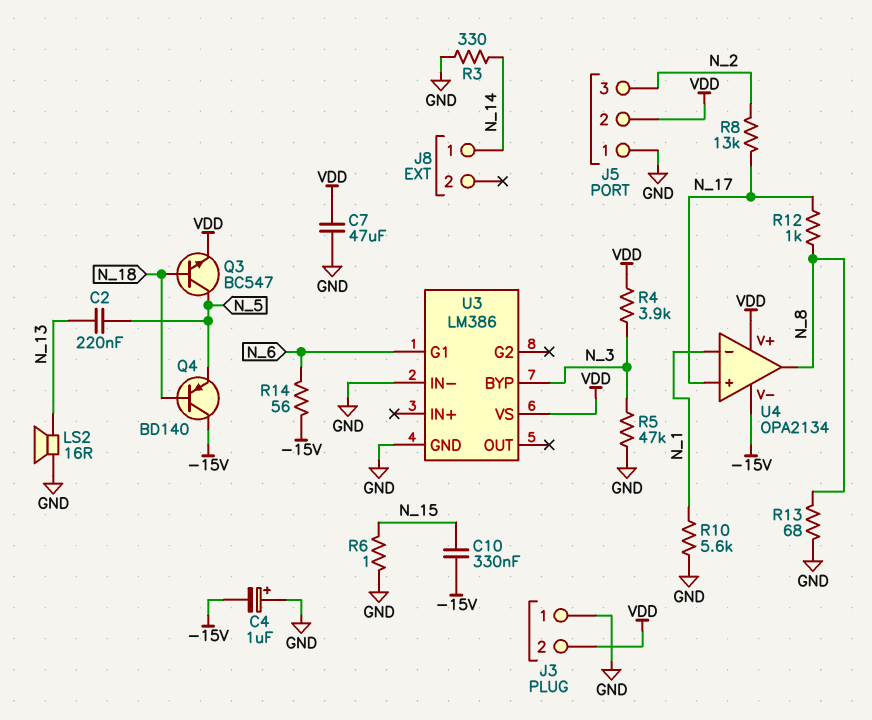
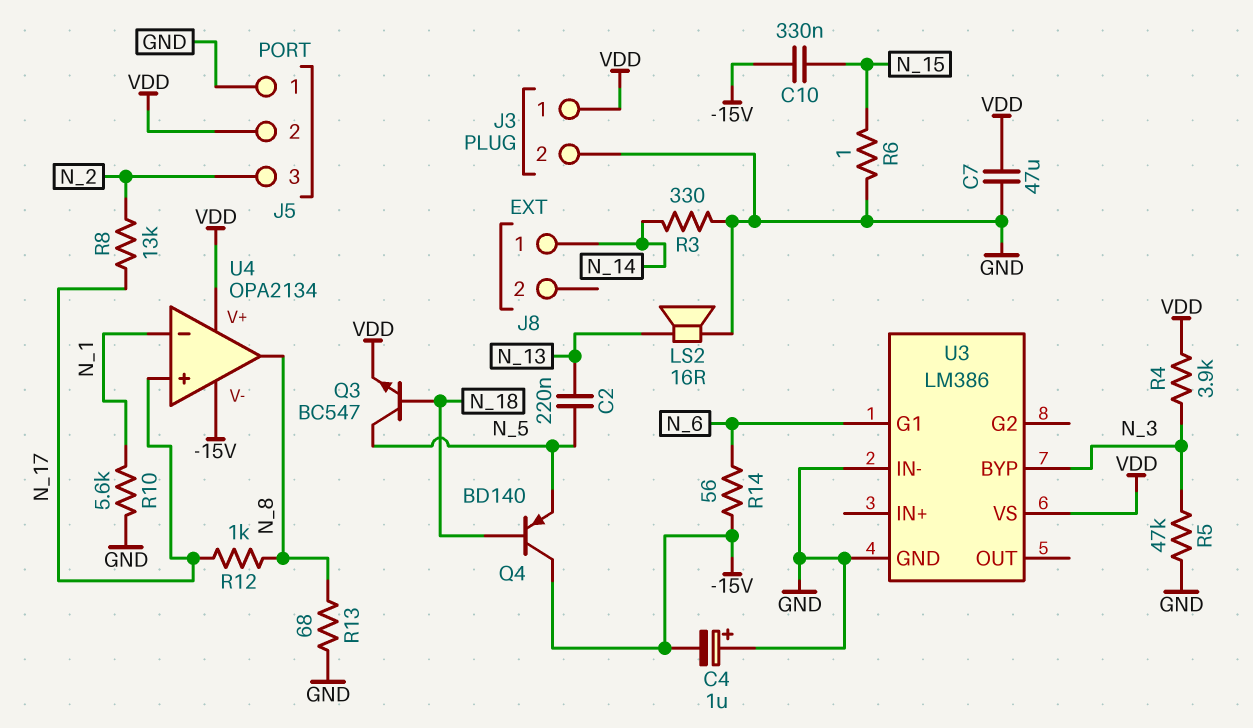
J3 pin 1: GND -> VDD
J3 pin 2: VDD -> GND

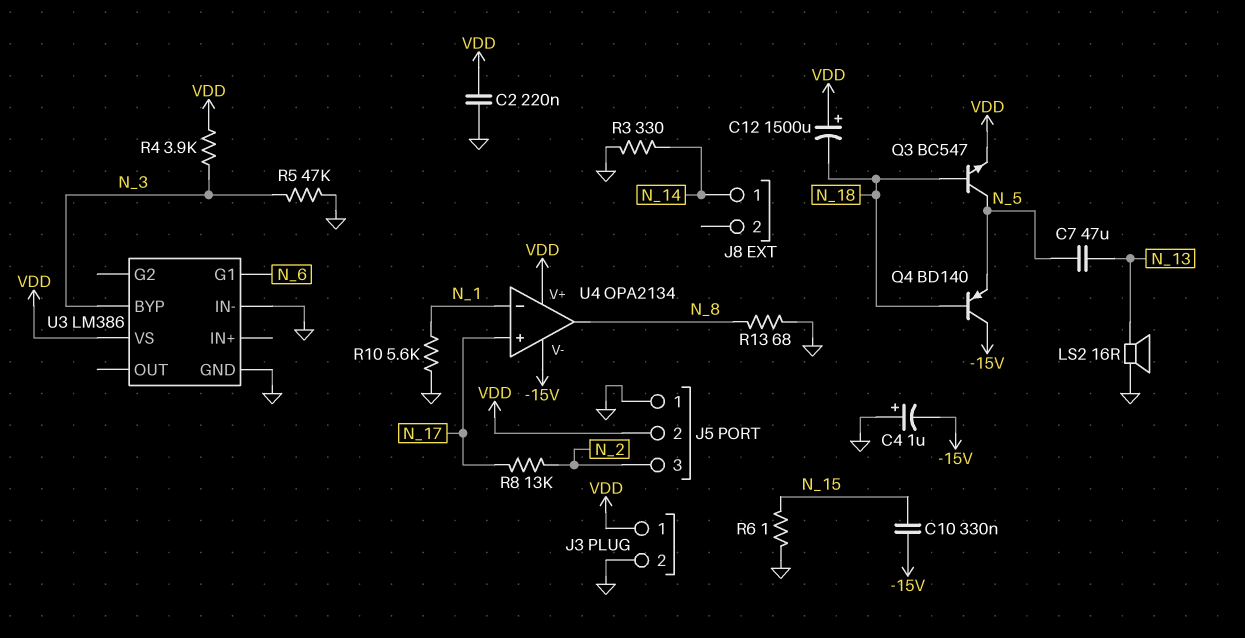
C2: 220nF (N_5, N_13) -> 220nF (GND, VDD)
C7: 47uF (GND, VDD) -> 47uF (N_5, N_13)
C12: none -> 1500uF (plus VDD, minus N_18)
R12: 1k (N_8, N_17) -> none
R14: 56 (-15V, N_6) -> none

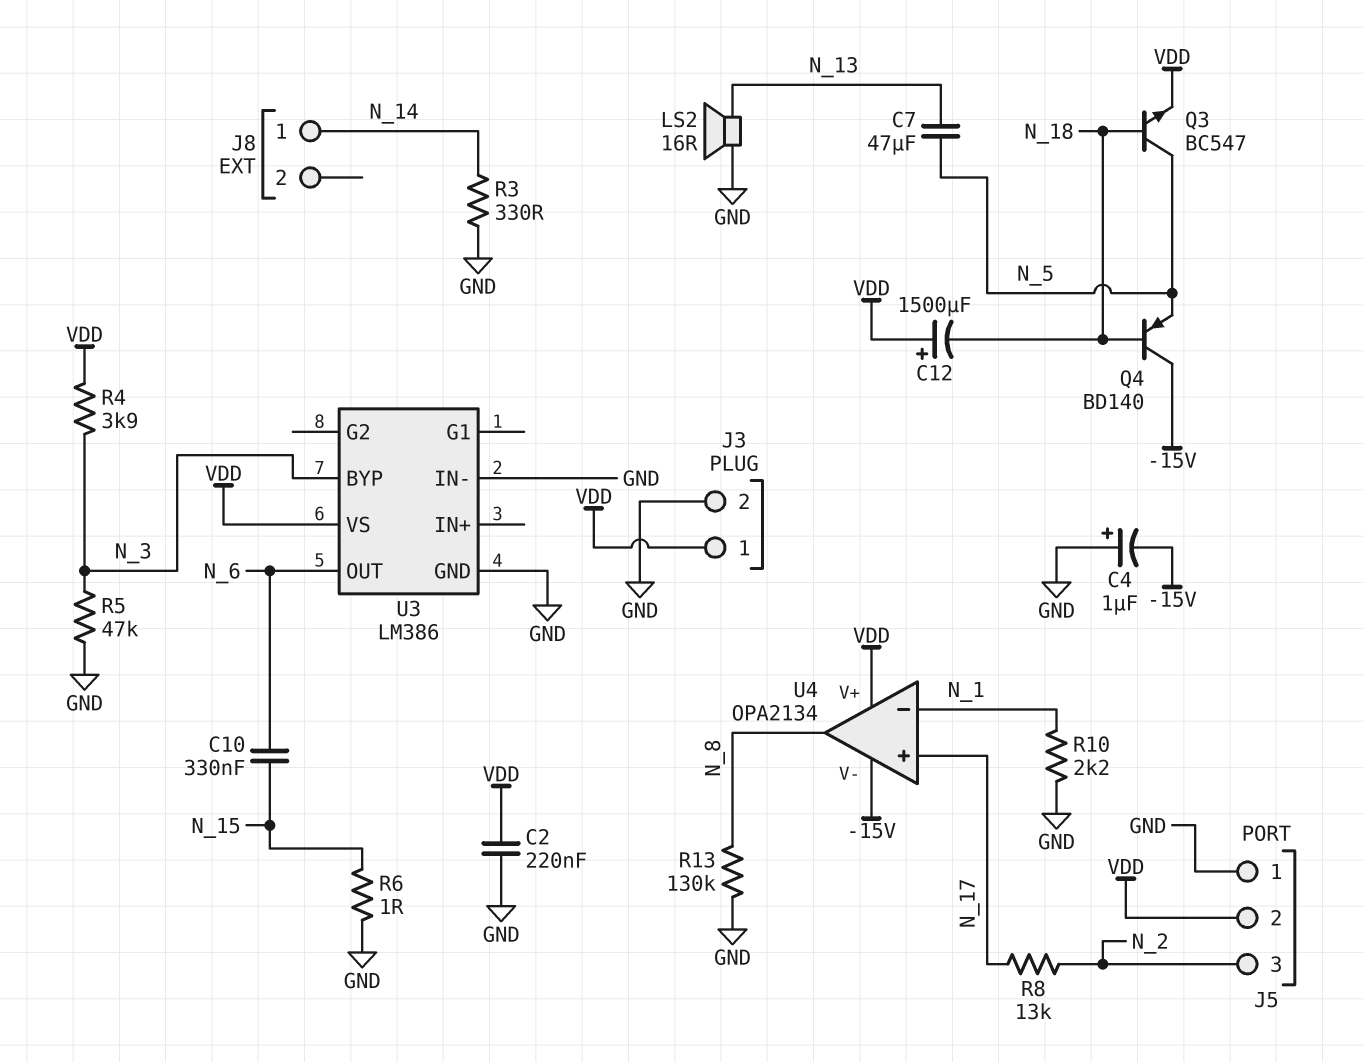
C10: 330nF (-15V, N_15) -> 330nF (N_6, N_15)
R10: 5.6k (GND, N_1) -> 2.2k (GND, N_1)
R13: 68 (GND, N_8) -> 130k (GND, N_8)
U3 pin G1: N_6 -> none
U3 pin OUT: none -> N_6

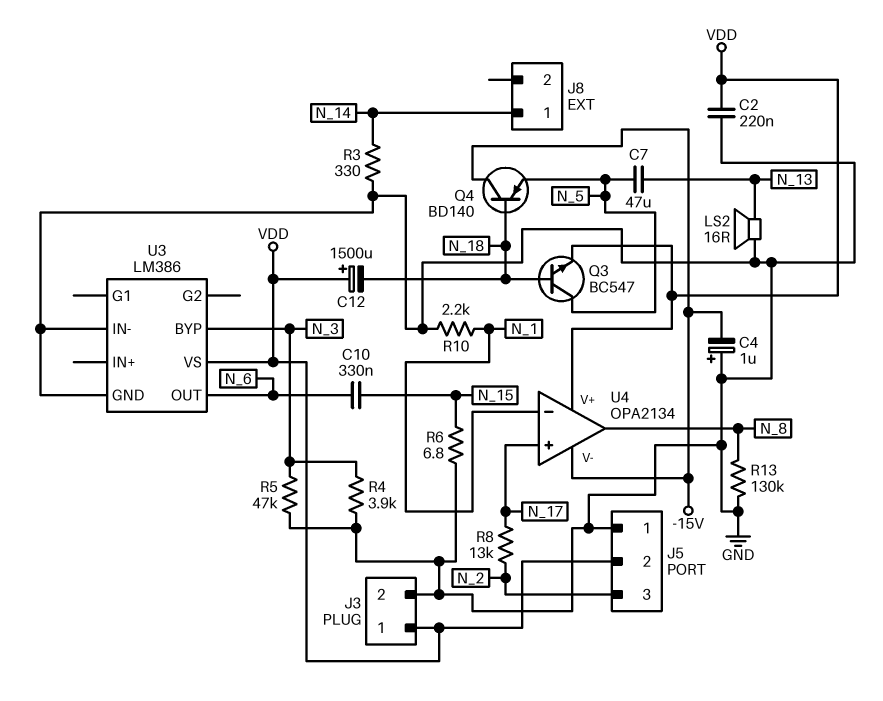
R4: 3.9k (N_3, VDD) -> 3.9k (GND, N_3)
R6: 1 (GND, N_15) -> 6.8 (GND, N_15)

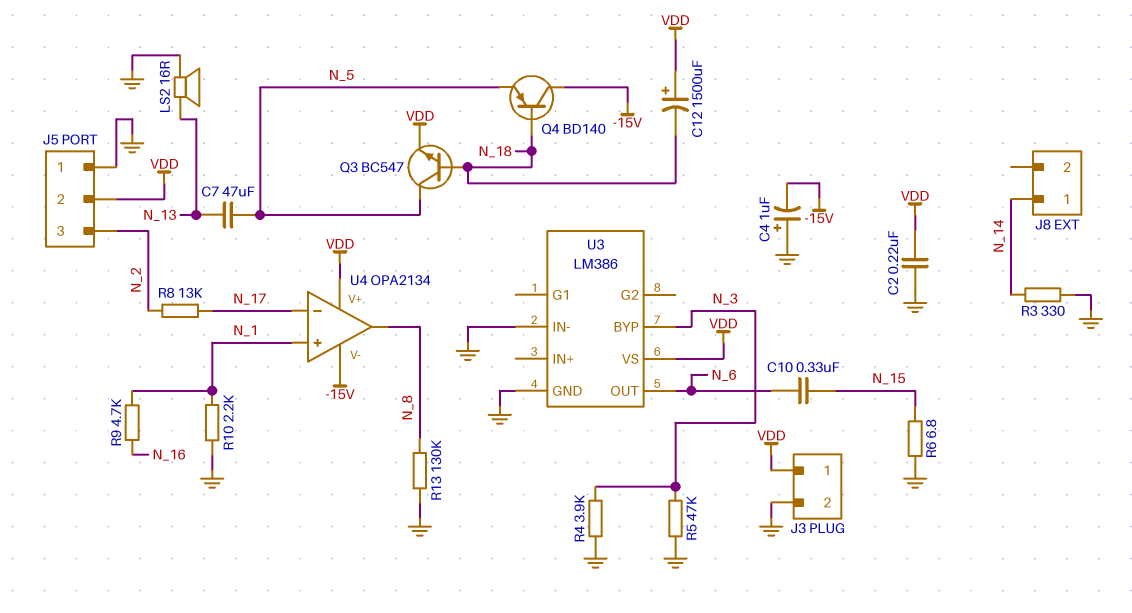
R9: none -> 4.7k (N_1, N_16)
U4 pin in+: N_17 -> N_1
U4 pin in-: N_1 -> N_17

